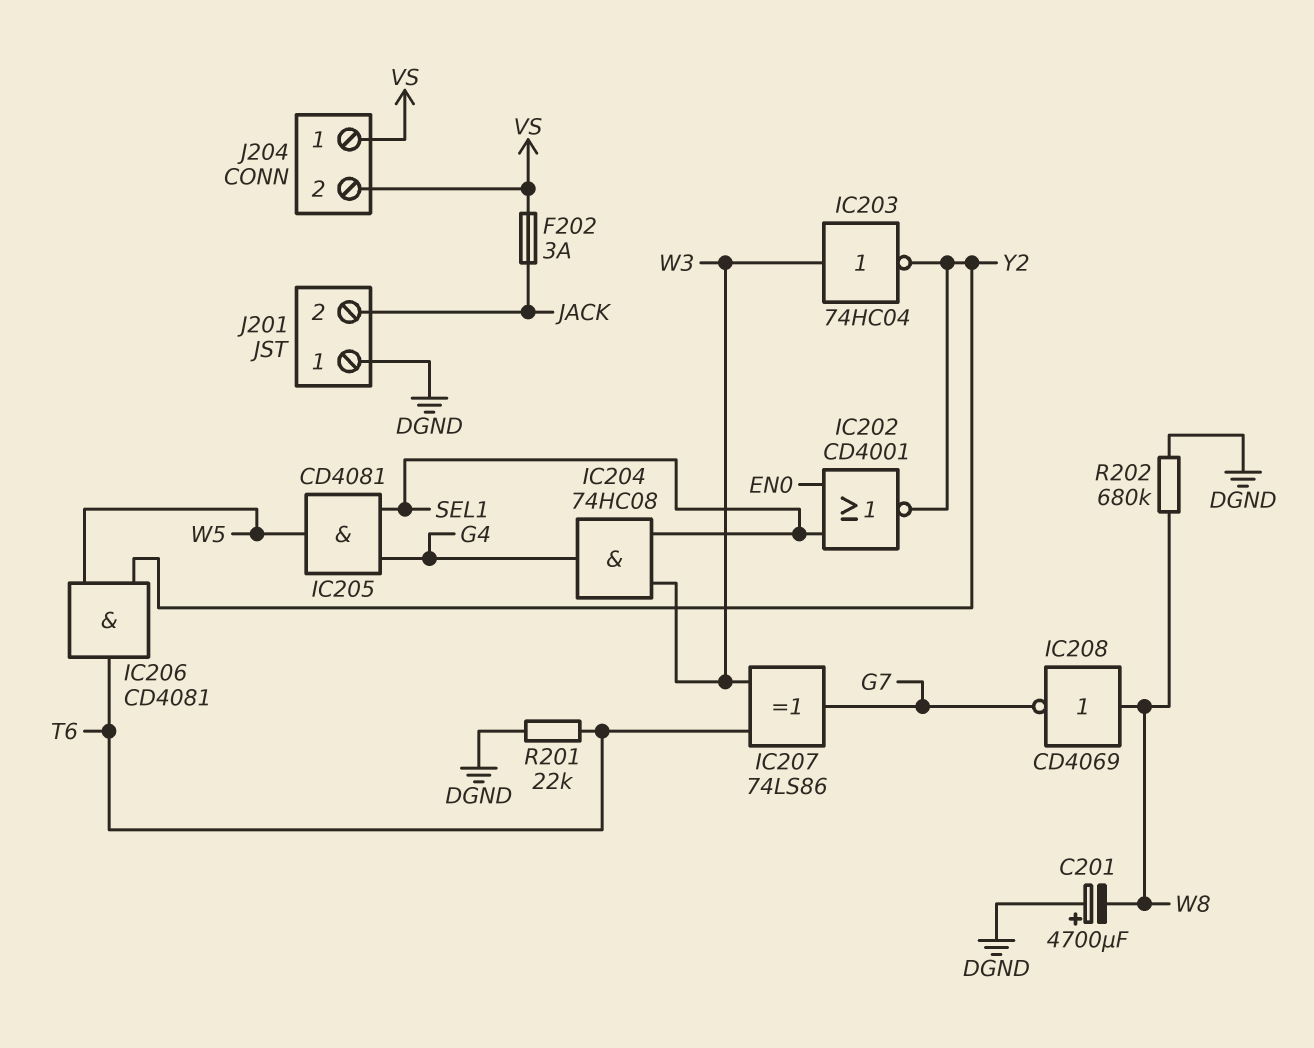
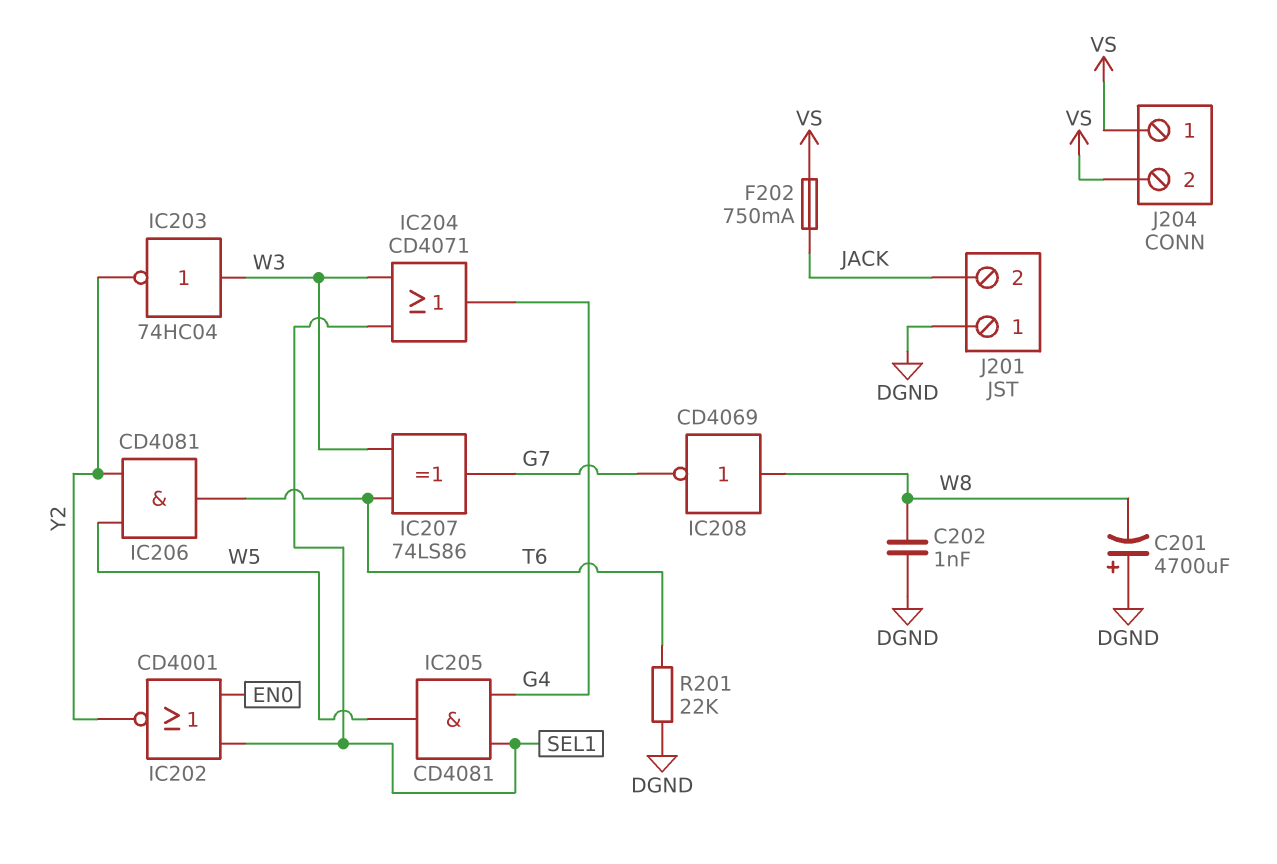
C202: none -> 1nF (DGND, W8)
F202: 3A (JACK, VS) -> 750mA (JACK, VS)
IC204: AND 74HC08 (in SEL1, in W3, out G4) -> OR CD4071 (in SEL1, in W3, out G4)
R202: 680k (DGND, W8) -> none

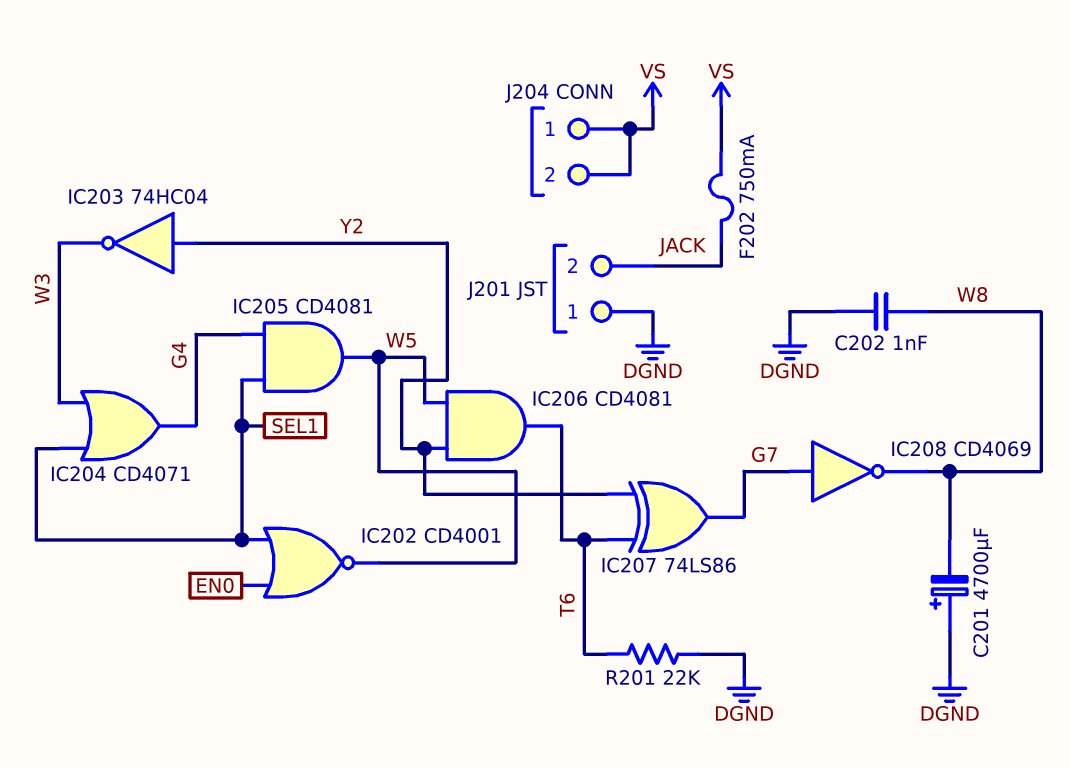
IC202: NOR CD4001 (in EN0, in SEL1, out Y2) -> NOR CD4001 (in EN0, in SEL1, out W5)
IC203: NOT 74HC04 (in W3, out Y2) -> NOT 74HC04 (in Y2, out W3)
IC207: XOR 74LS86 (in T6, in W3, out G7) -> XOR 74LS86 (in T6, in Y2, out G7)
IC208: NOT CD4069 (in W8, out G7) -> NOT CD4069 (in G7, out W8)

